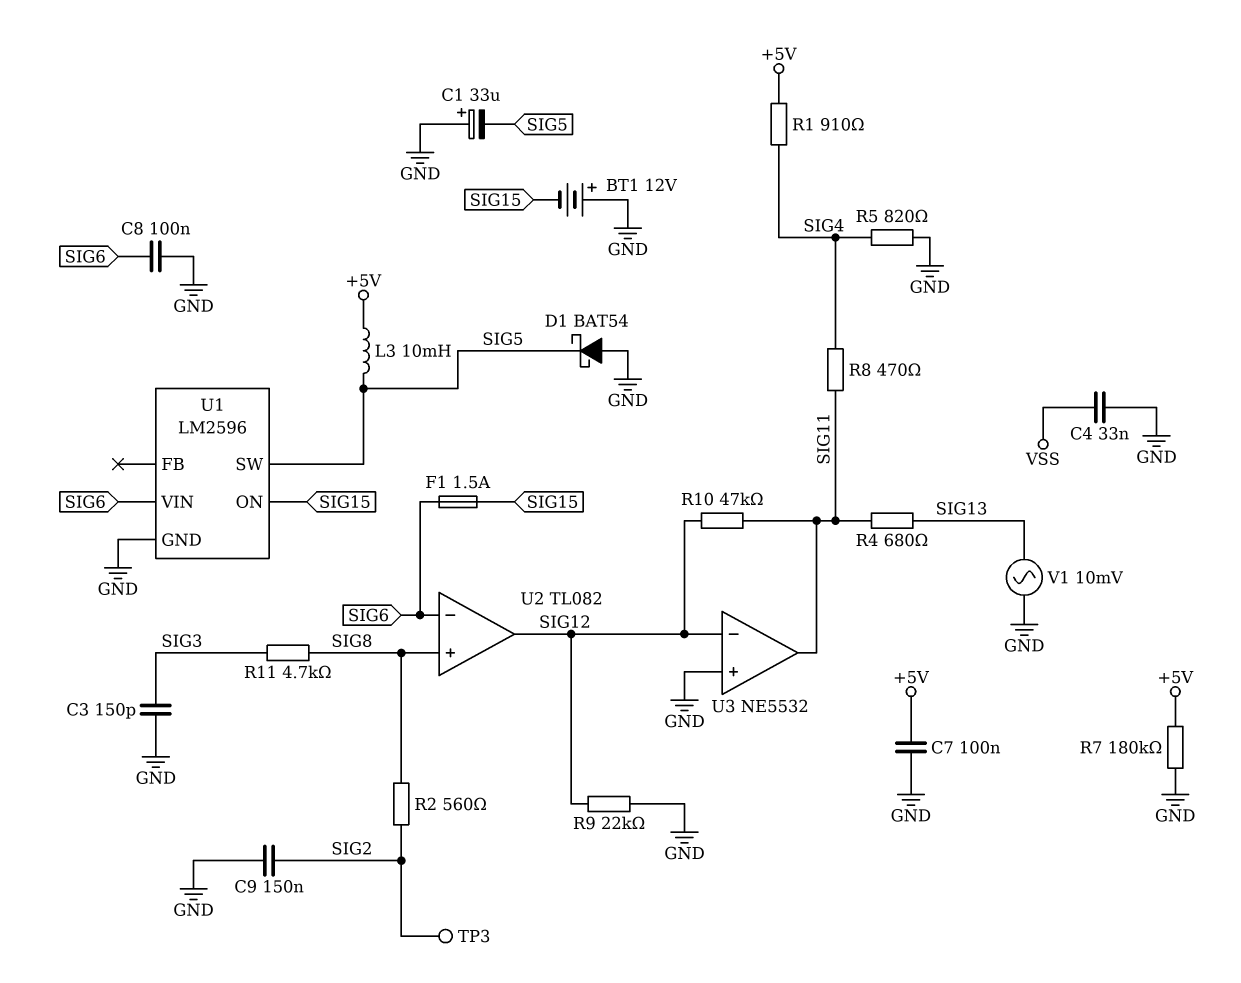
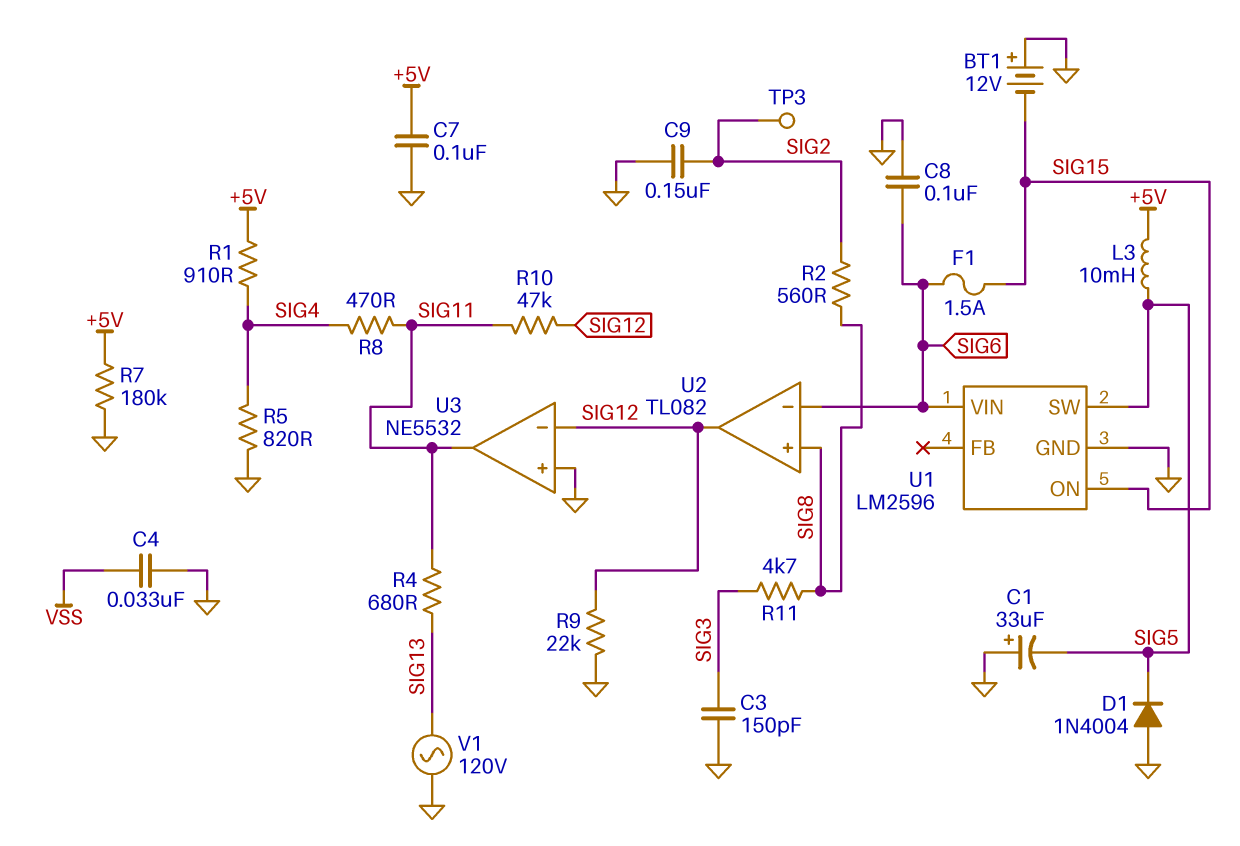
D1: schottky BAT54 (A GND, K SIG5) -> diode 1N4004 (A GND, K SIG5)
V1: AC 10mV (GND, SIG13) -> AC 120V (GND, SIG13)

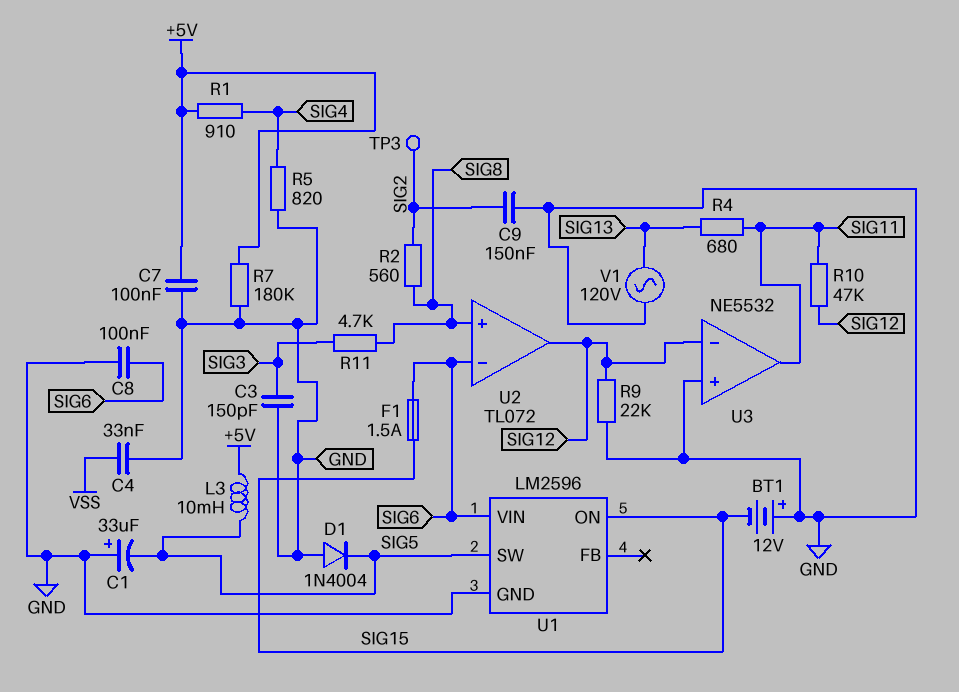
R8: 470 (SIG4, SIG11) -> none
U2: TL082 -> TL072

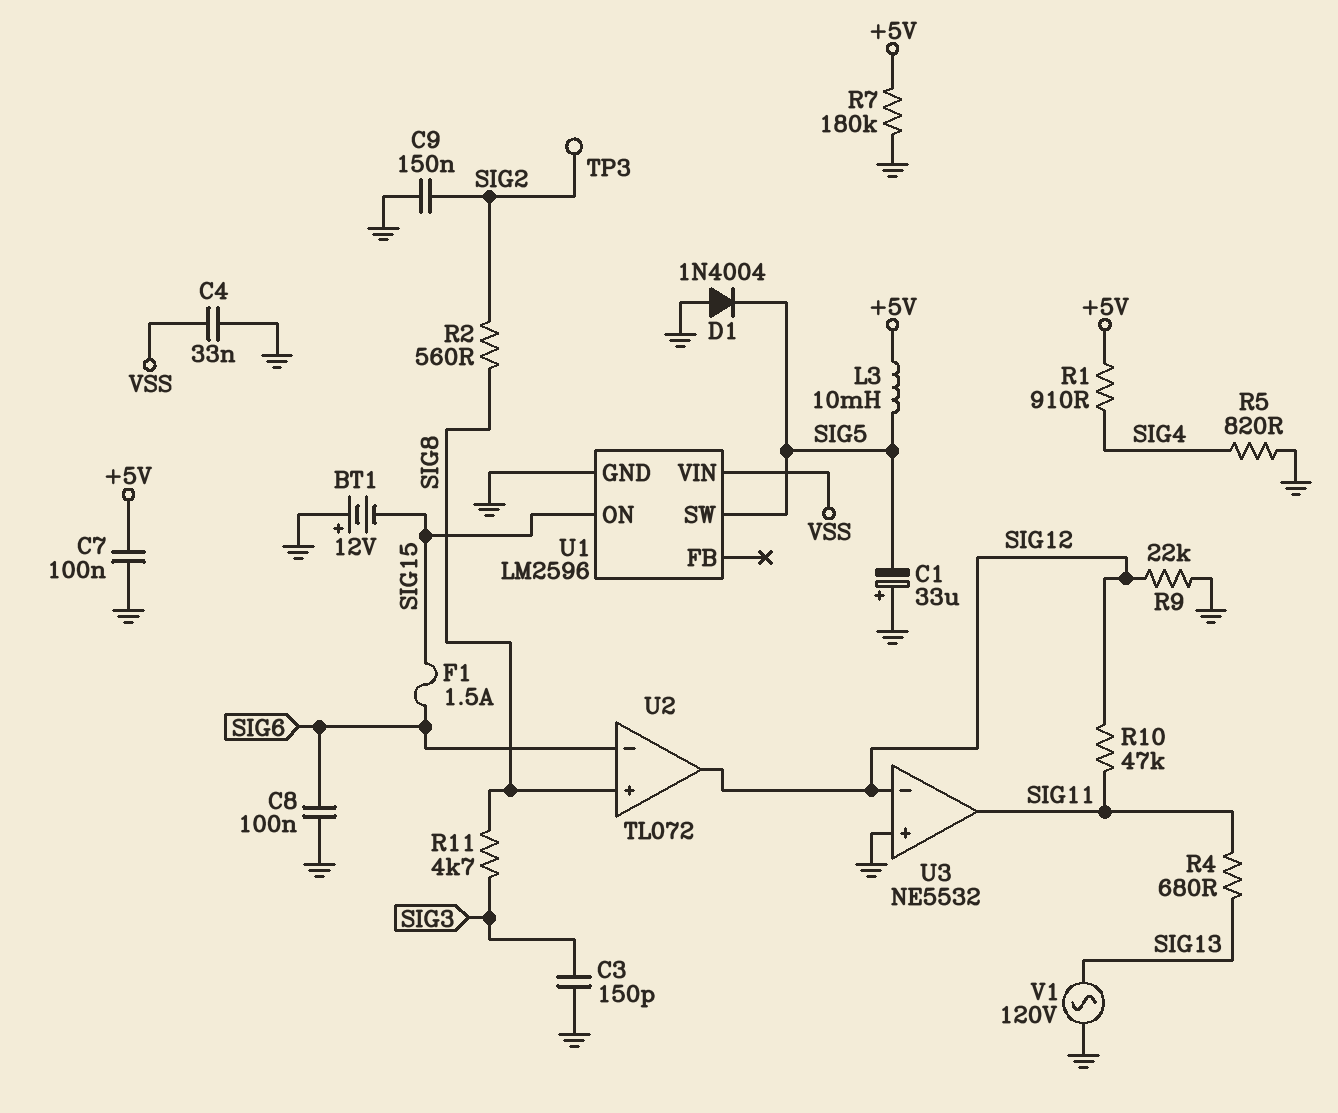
U1 pin VIN: SIG6 -> VSS

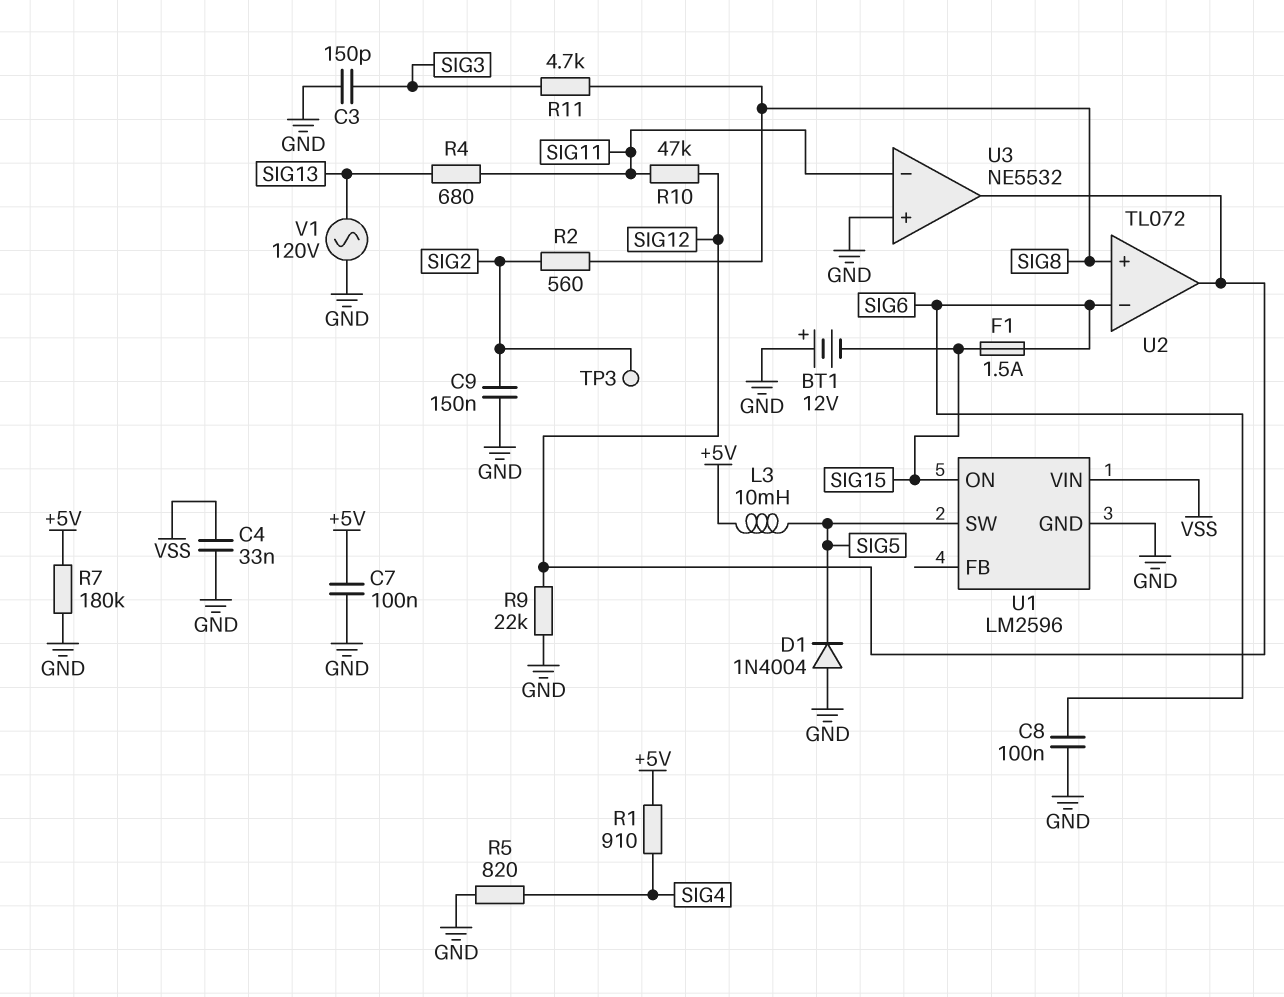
C1: 33uF (plus GND, minus SIG5) -> none
U3 pin in-: SIG12 -> SIG11
U3 pin out: SIG11 -> SIG12

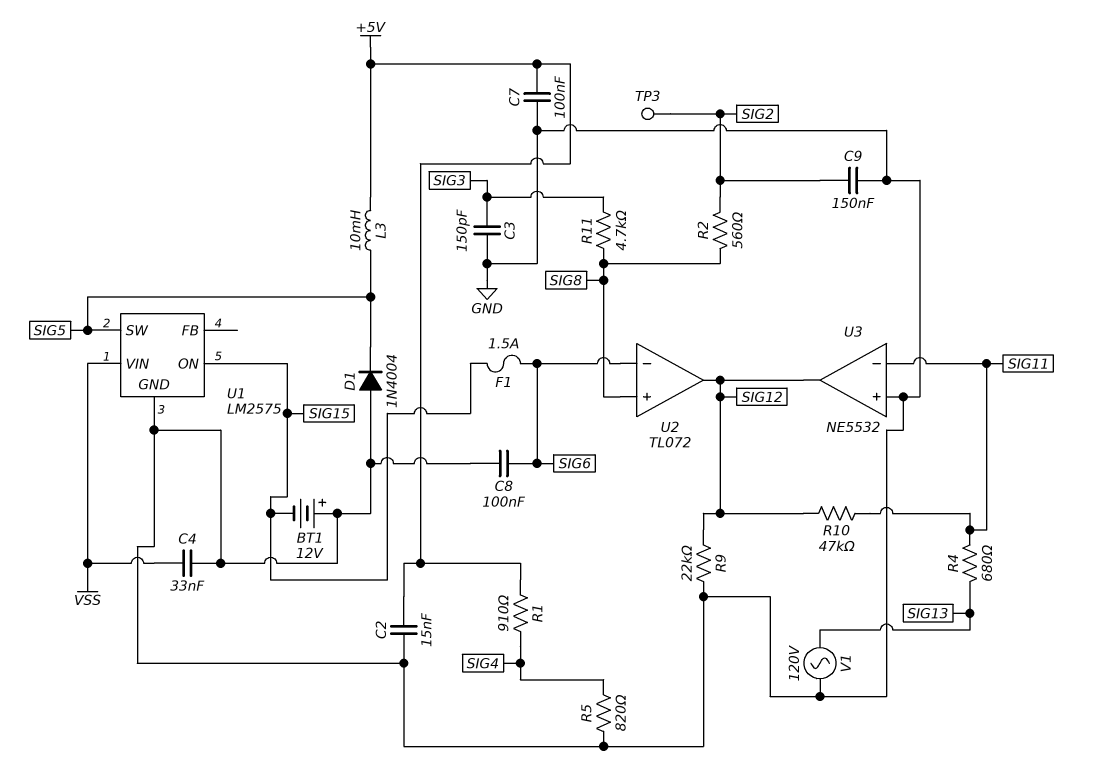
C2: none -> 15nF (+5V, GND)
R7: 180k (+5V, GND) -> none
U1: LM2596 -> LM2575

